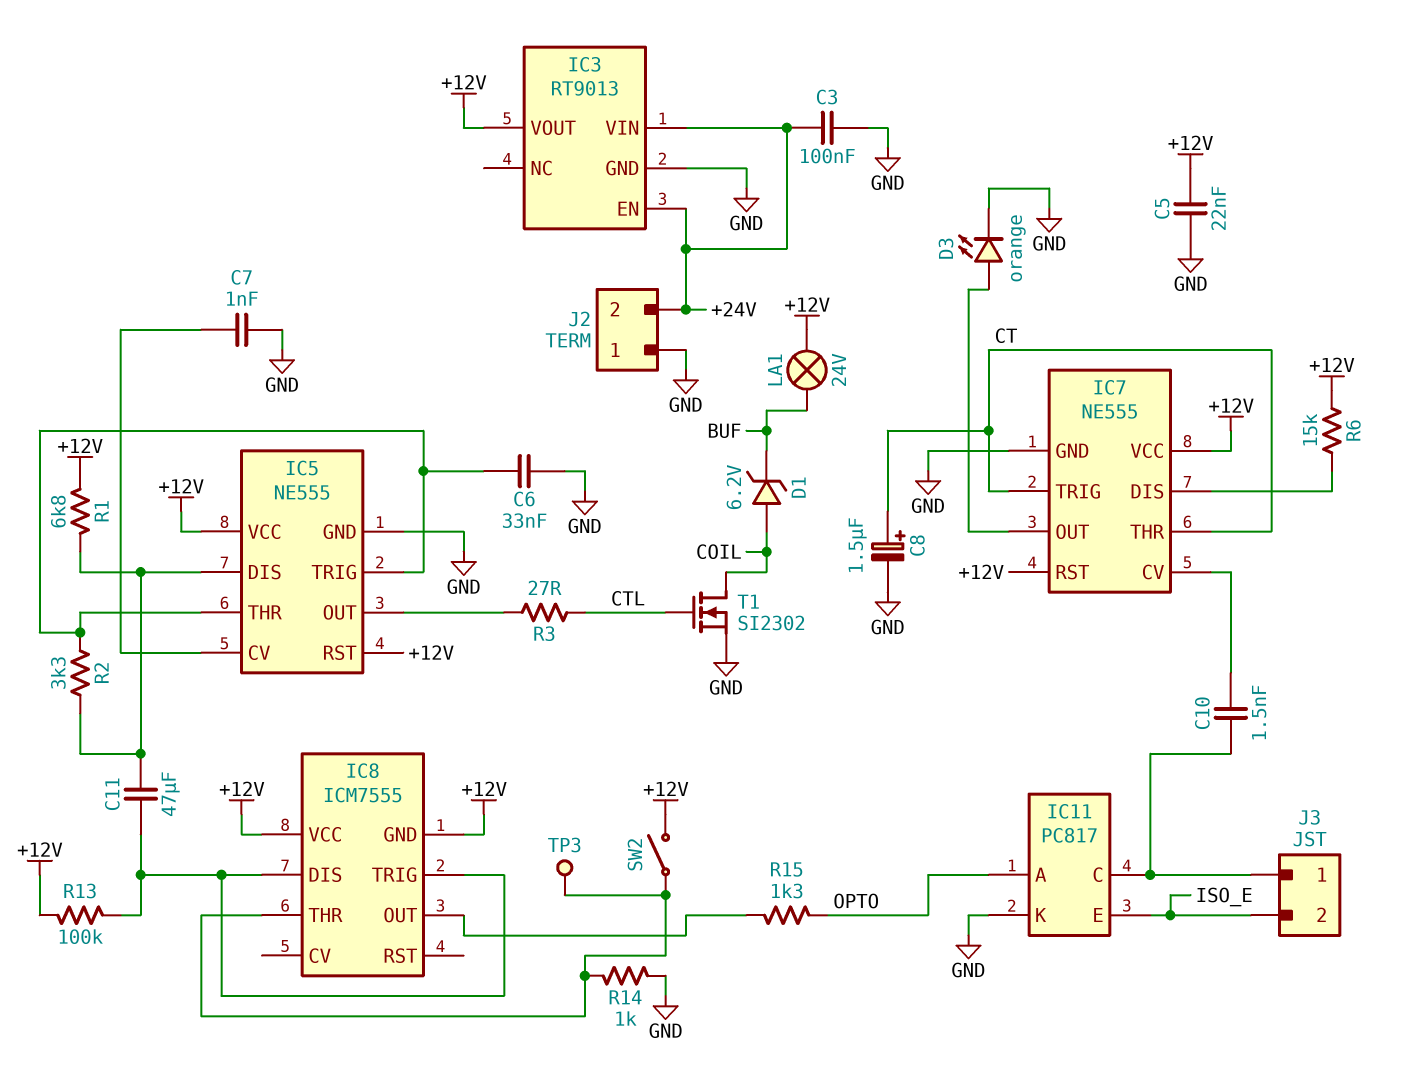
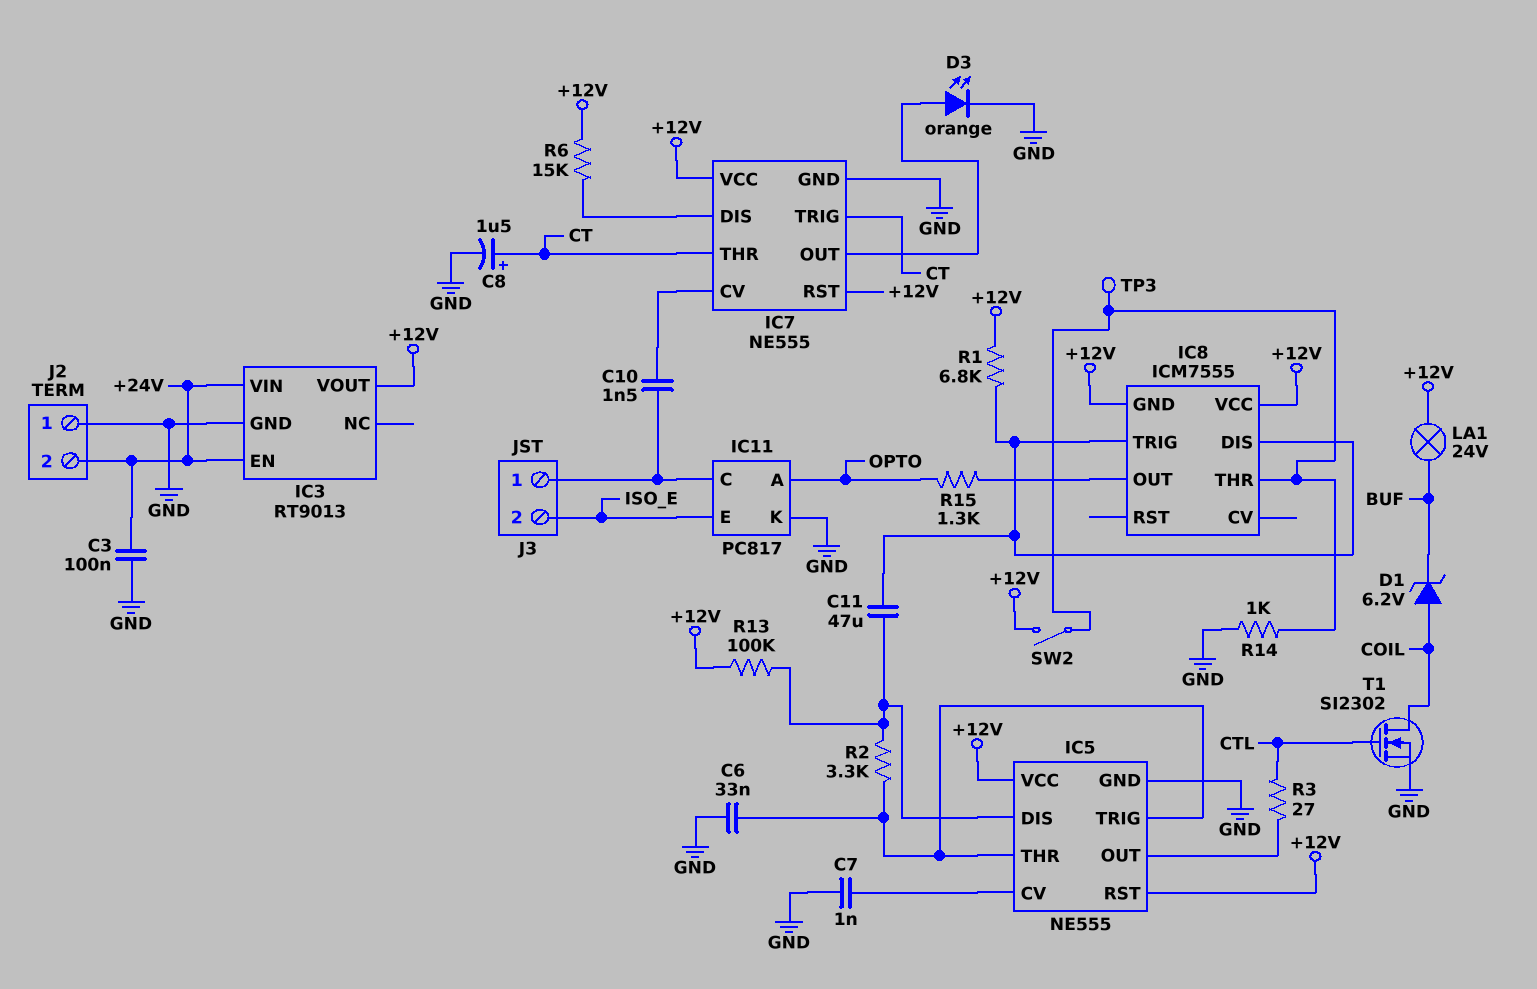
C5: 22nF (+12V, GND) -> none
R1: 6.8k (+12V, IC5/DIS) -> 6.8k (+12V, IC8/DIS)
R13: 100k (+12V, IC8/DIS) -> 100k (+12V, IC5/DIS)

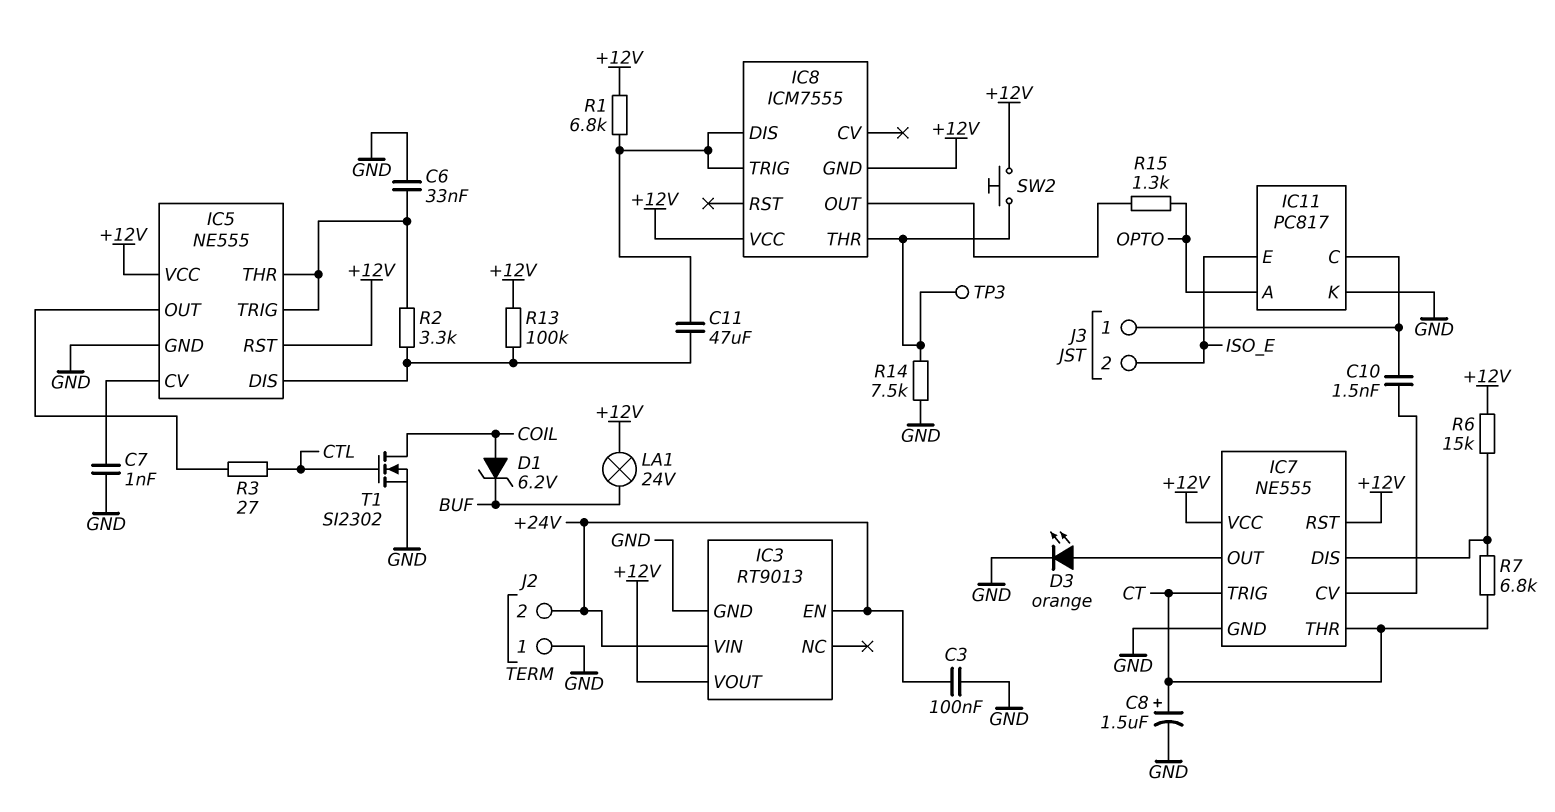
R7: none -> 6.8k (CT, IC7/DIS)
R14: 1k (GND, IC8/THR) -> 7.5k (GND, IC8/THR)
SW2: switch (+12V, IC8/THR) -> button (+12V, IC8/THR)

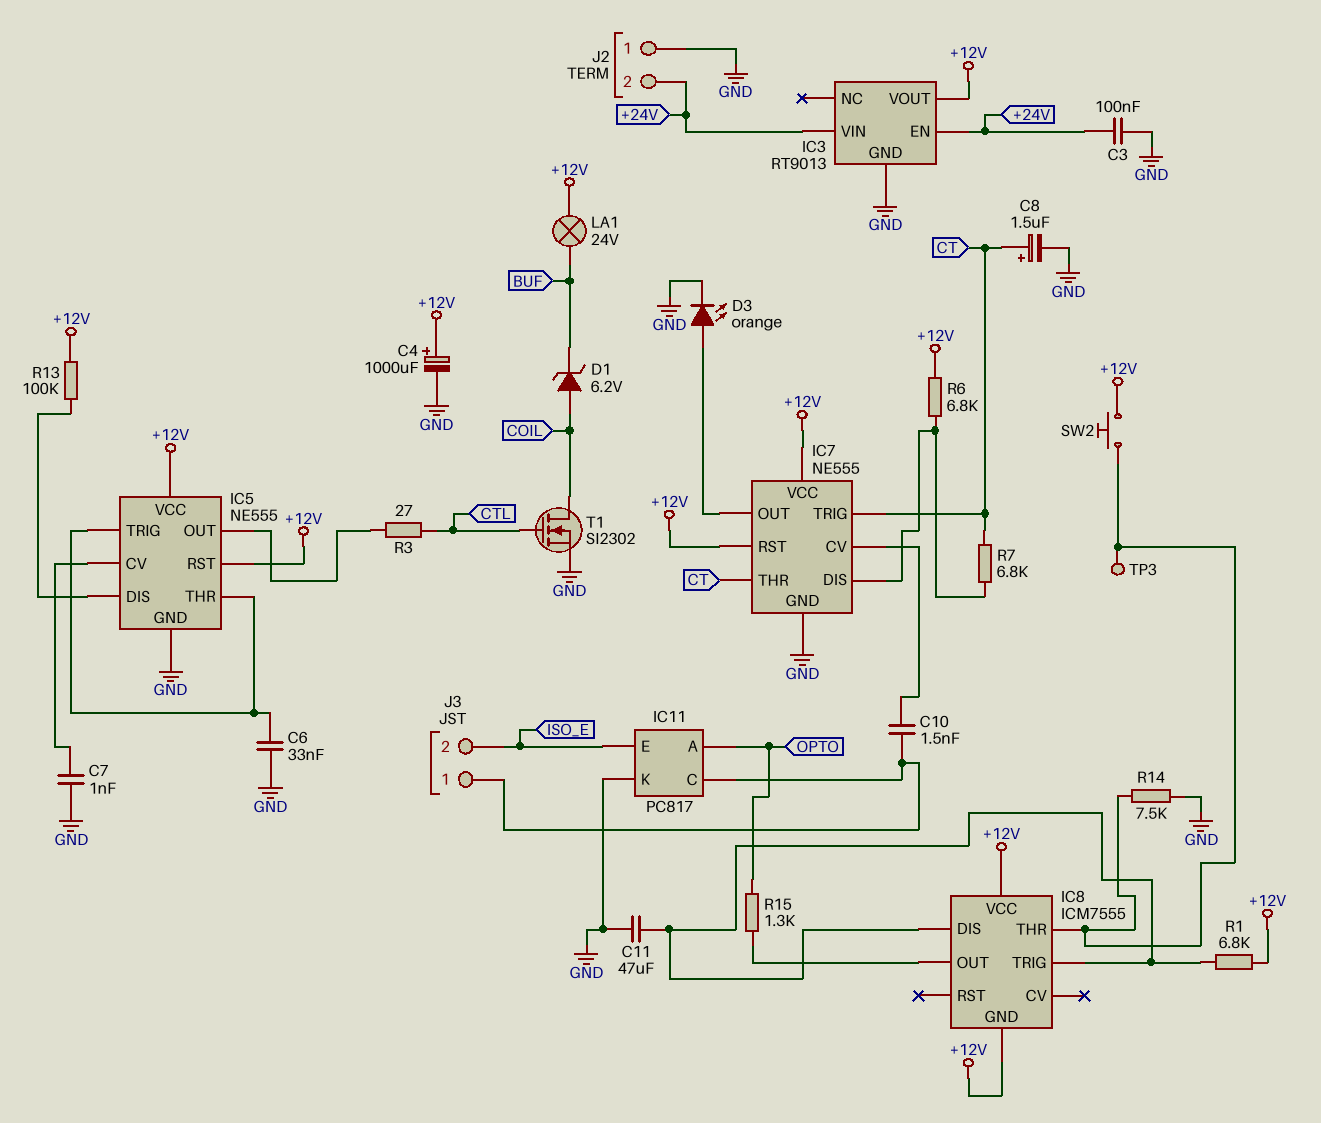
C4: none -> 1000uF (plus +12V, minus GND)
C11: 47uF (IC5/DIS, IC8/DIS) -> 47uF (GND, IC8/DIS)
R2: 3.3k (IC5/DIS, IC5/THR) -> none
R6: 15k (+12V, IC7/DIS) -> 6.8k (+12V, IC7/DIS)

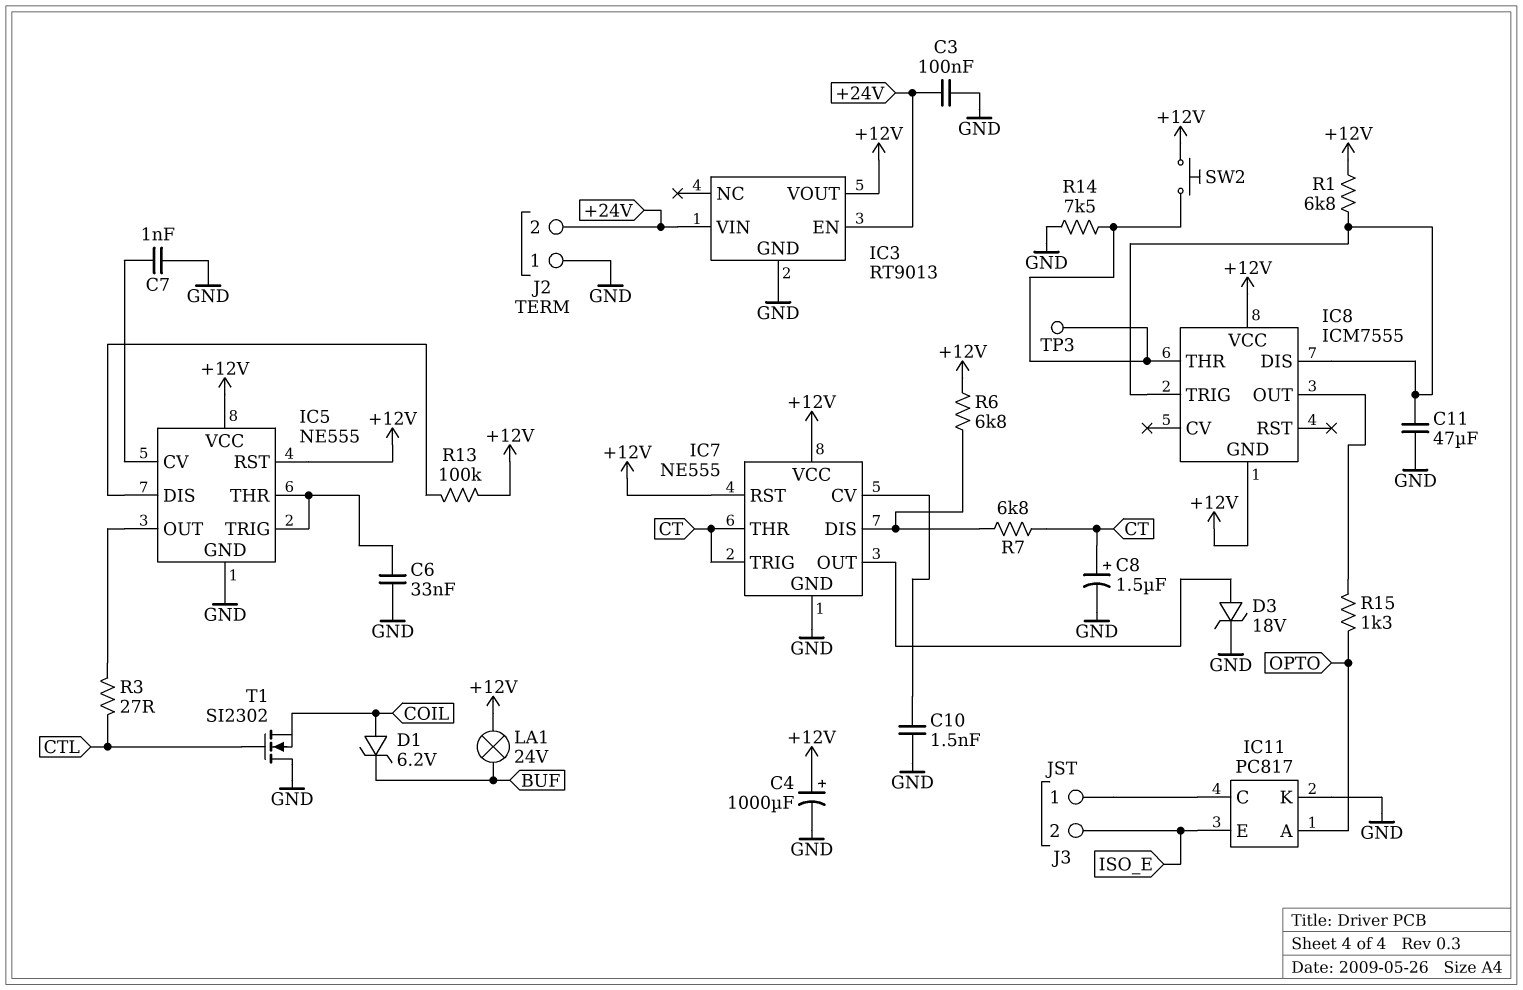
C10: 1.5nF (IC7/CV, IC11/C) -> 1.5nF (GND, IC7/CV)
D3: LED orange (A IC7/OUT, K GND) -> zener 18V (A IC7/OUT, K GND)
T1: NMOS SI2302 (G CTL, D COIL, S GND) -> NMOS SI2302 (G CTL, D GND, S COIL)

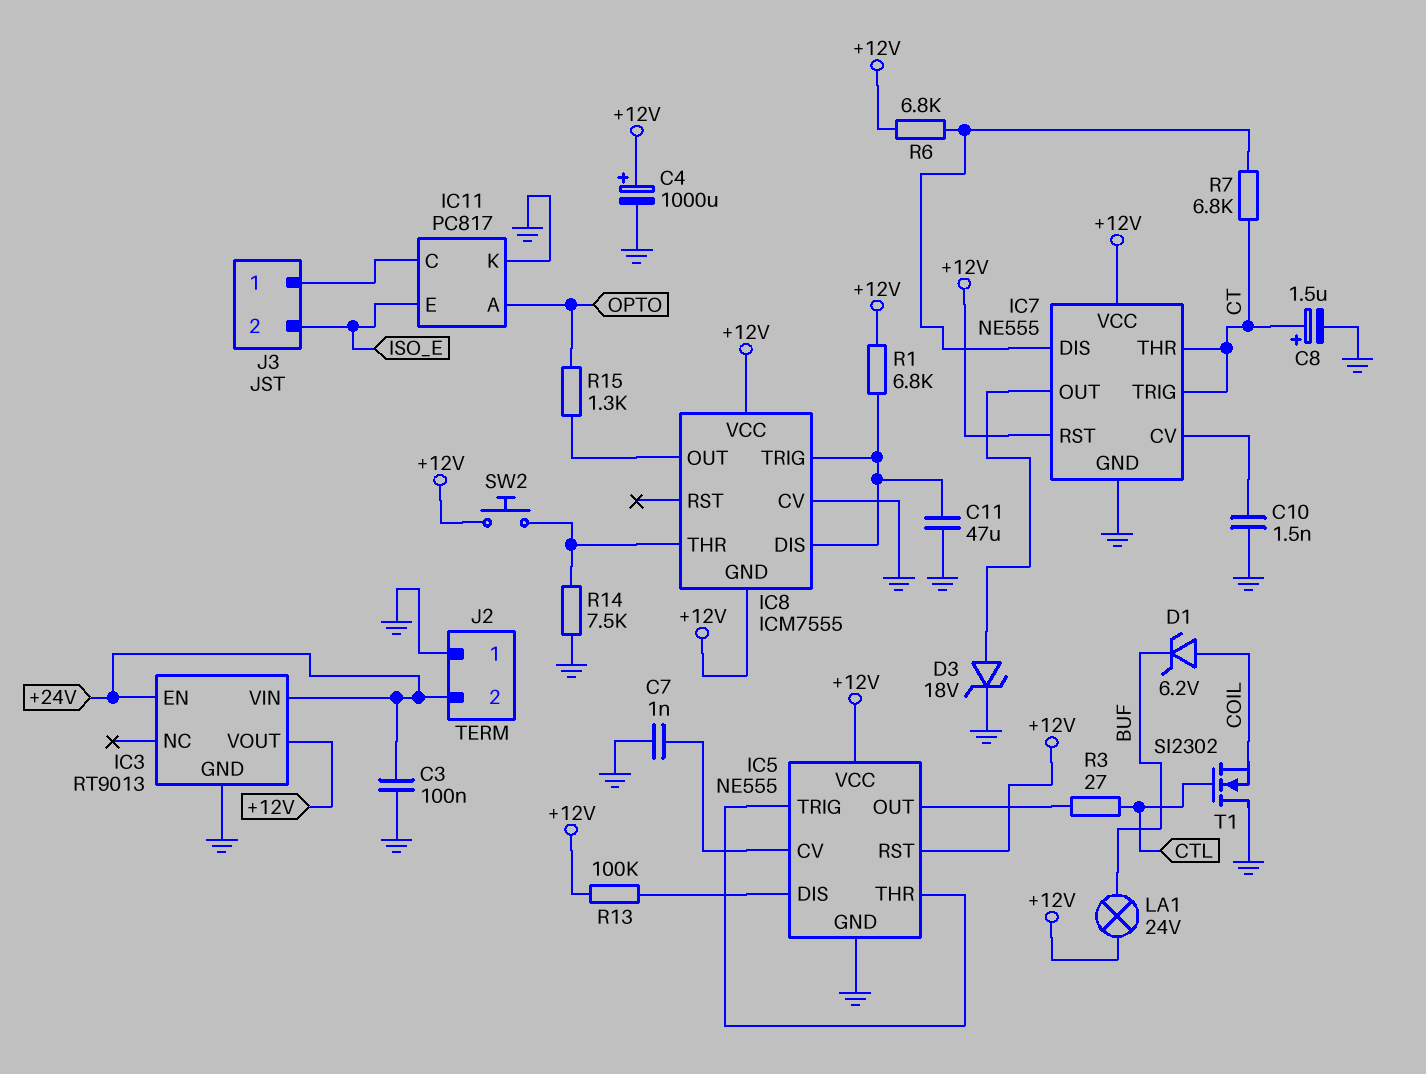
C6: 33nF (GND, IC5/THR) -> none
IC8 pin CV: none -> GND
TP3: test point (IC8/THR) -> none

